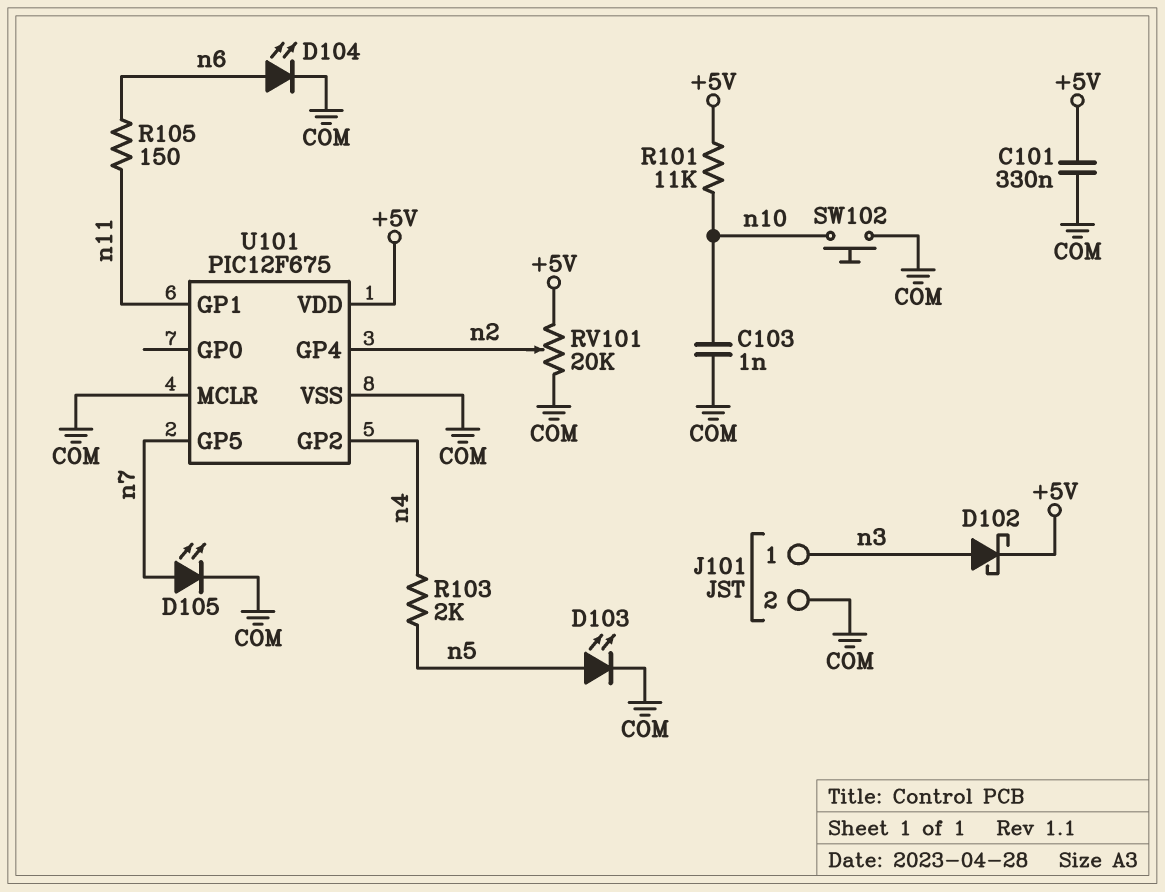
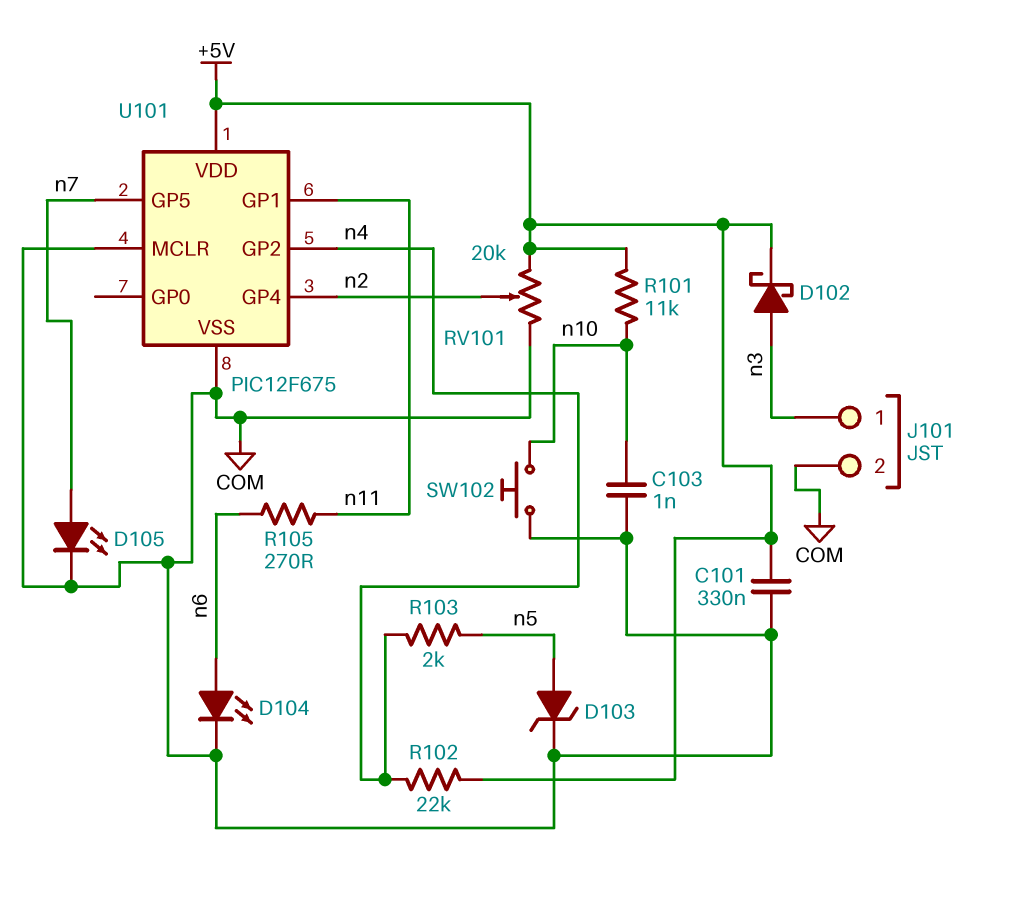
D103: LED (A n5, K COM) -> zener (A n5, K COM)
R102: none -> 22k (+5V, n4)
R105: 150 (n6, n11) -> 270 (n6, n11)

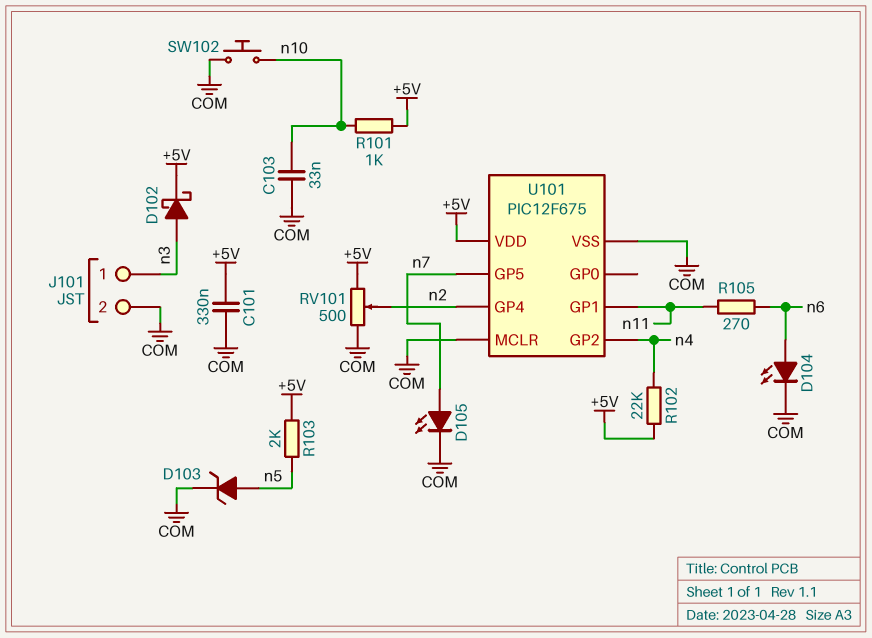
C103: 1nF (COM, n10) -> 33nF (COM, n10)
R101: 11k (+5V, n10) -> 1k (+5V, n10)
R103: 2k (n4, n5) -> 2k (+5V, n5)
RV101: 20k (+5V, COM, wiper n2) -> 500 (+5V, COM, wiper n2)

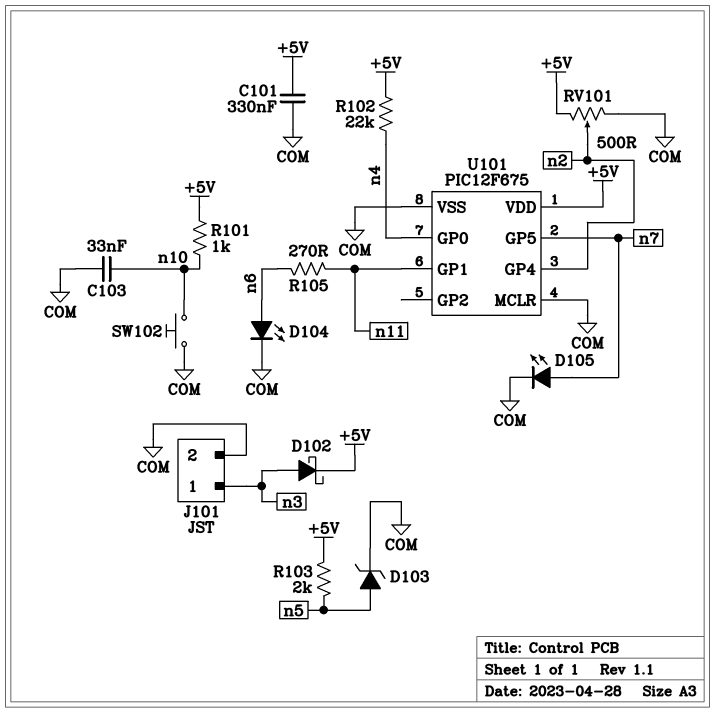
U101 pin GP0: none -> n4
U101 pin GP2: n4 -> none

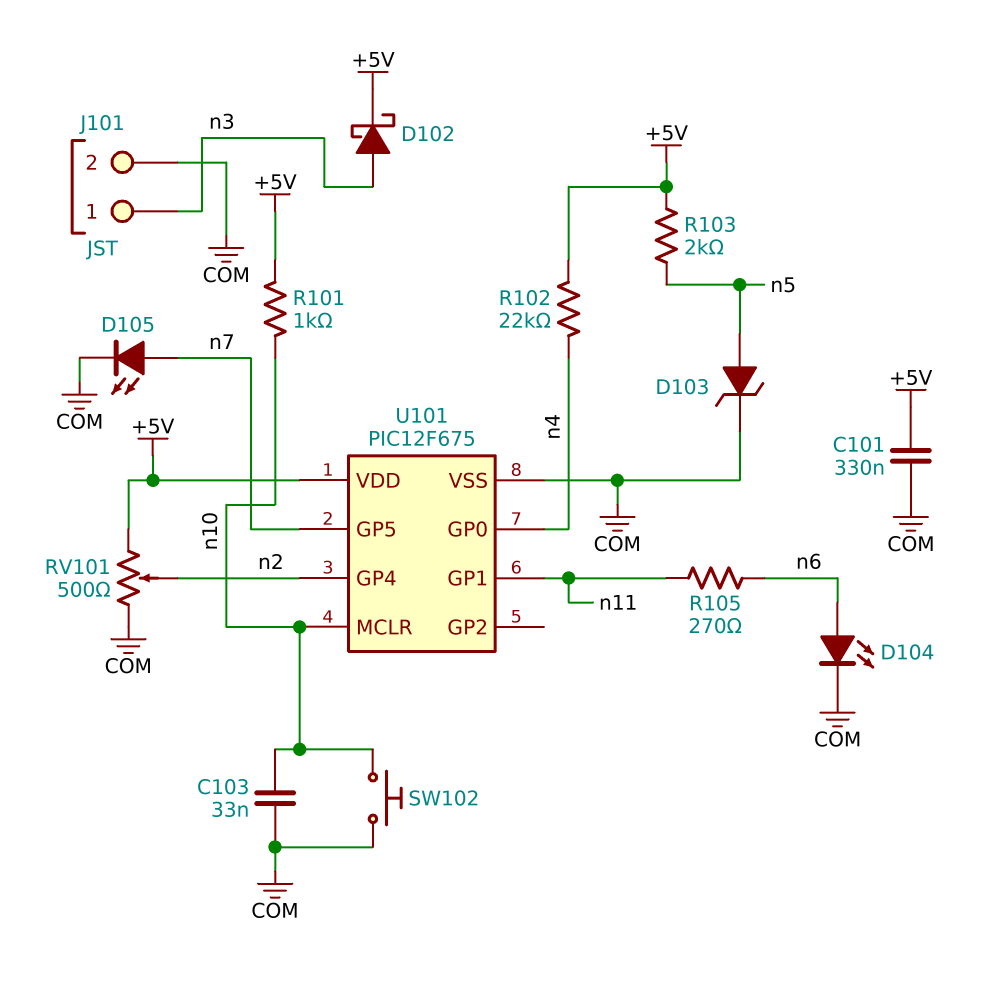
U101 pin MCLR: COM -> n10

